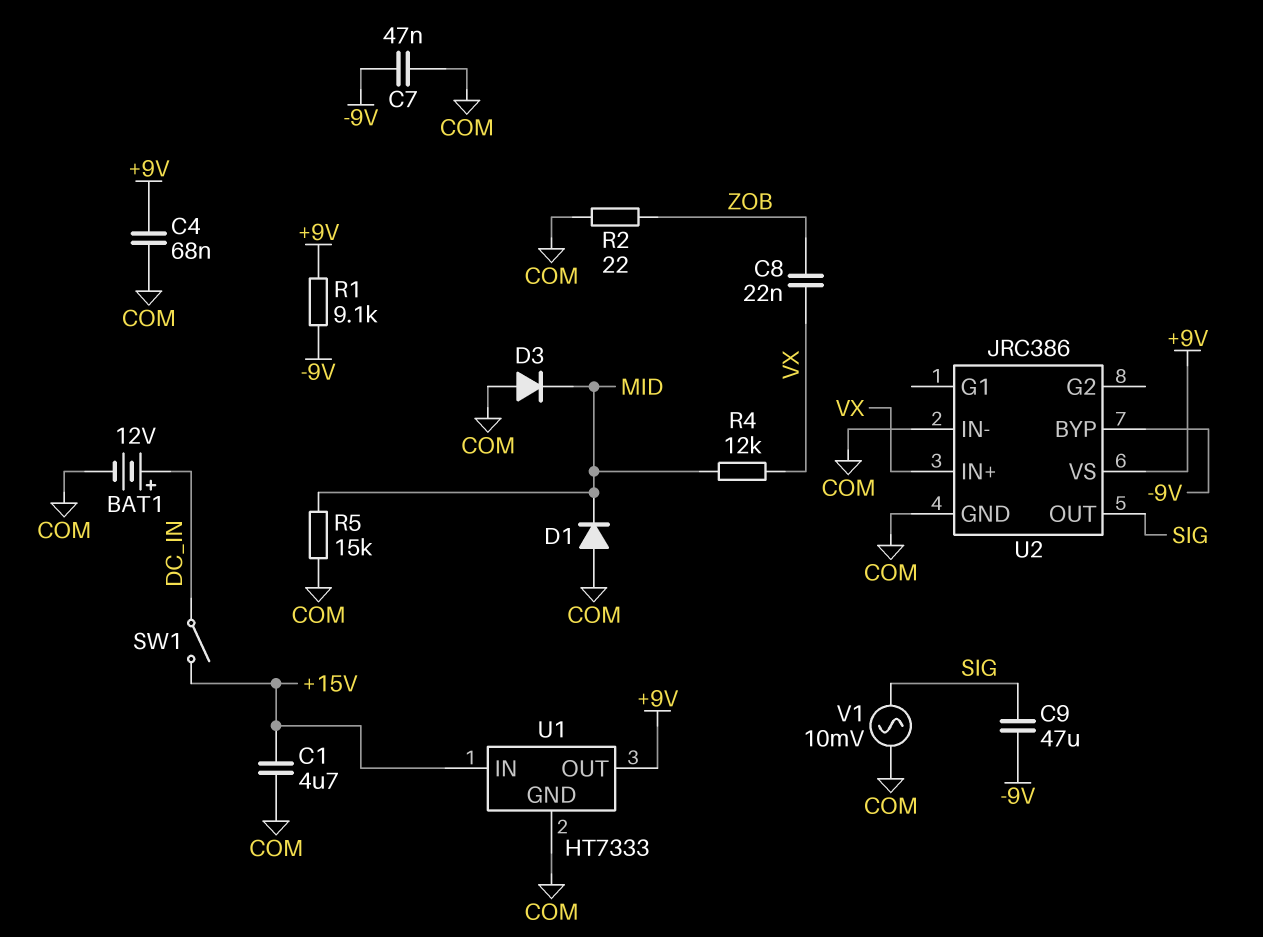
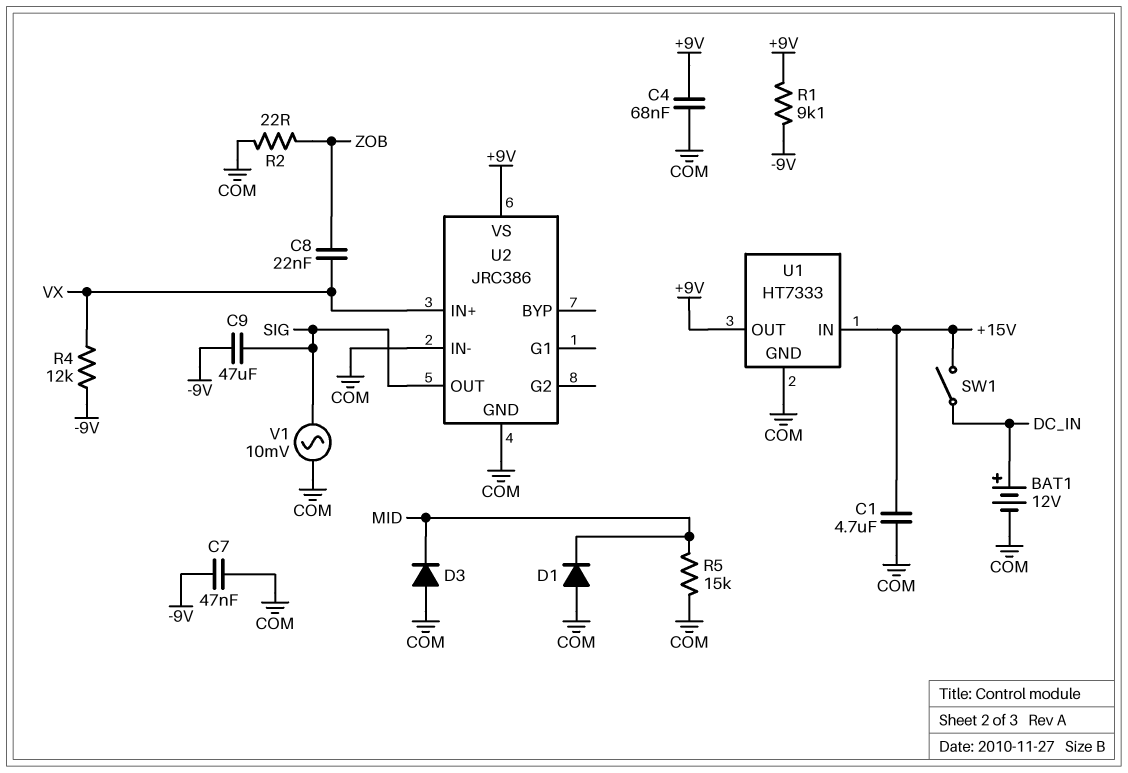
R4: 12k (MID, VX) -> 12k (-9V, VX)
U2 pin BYP: -9V -> none

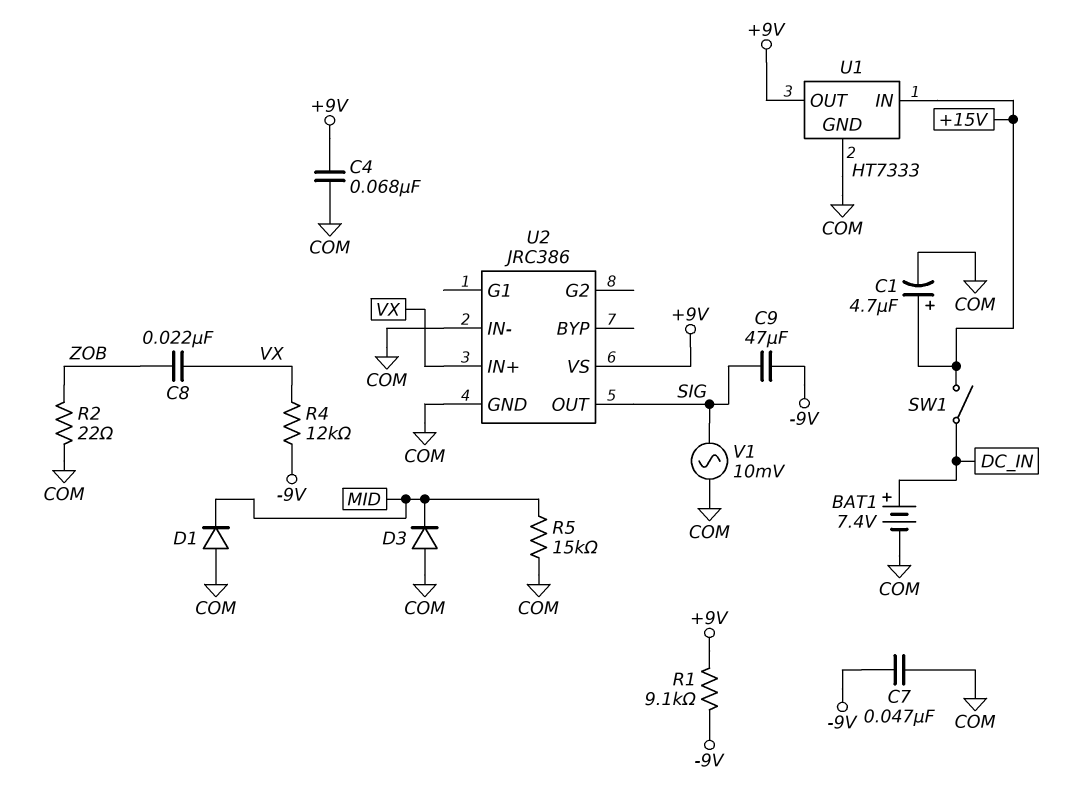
BAT1: 12V (plus DC_IN, minus COM) -> 7.4V (plus DC_IN, minus COM)
C1: 4.7uF (+15V, COM) -> 4.7uF (plus +15V, minus COM)

